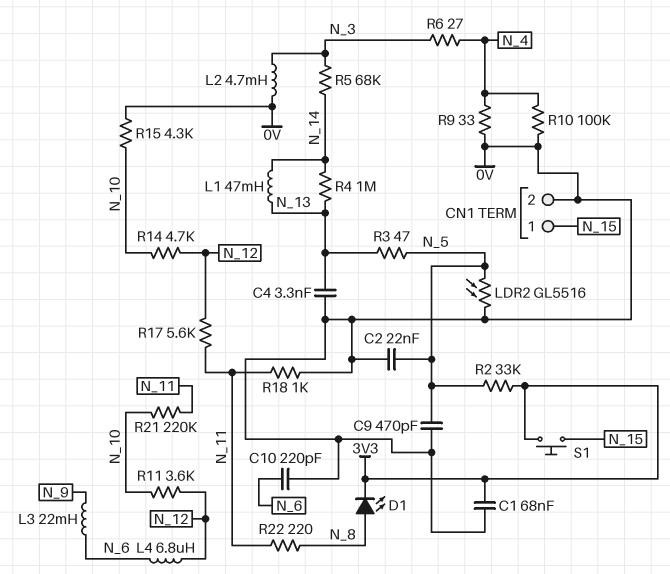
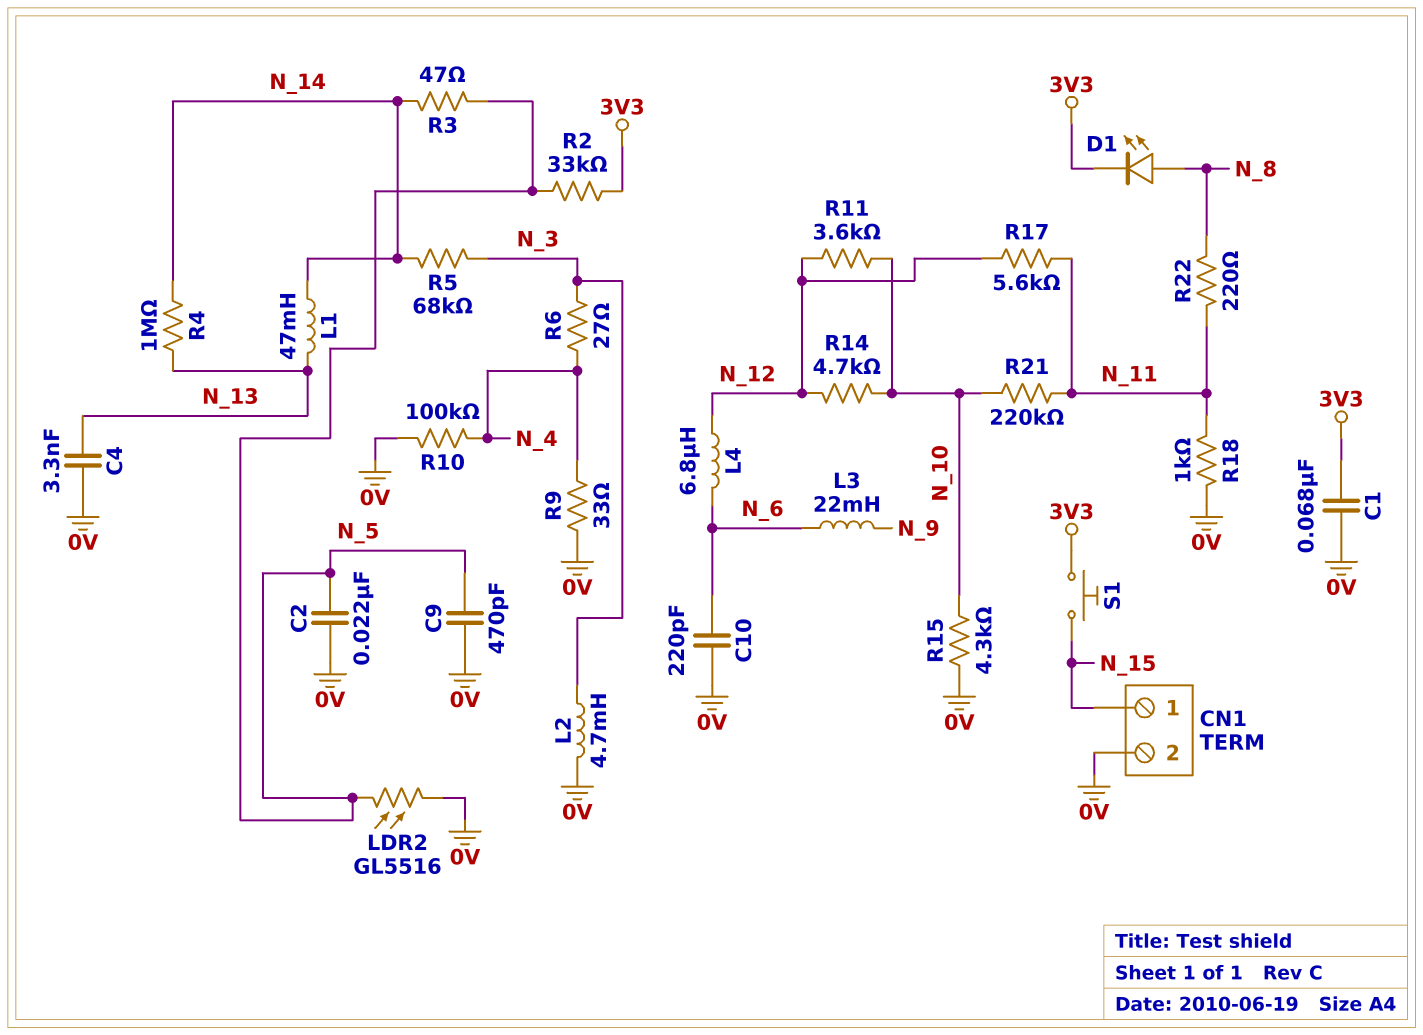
R3: 47 (N_5, N_13) -> 47 (N_5, N_14)

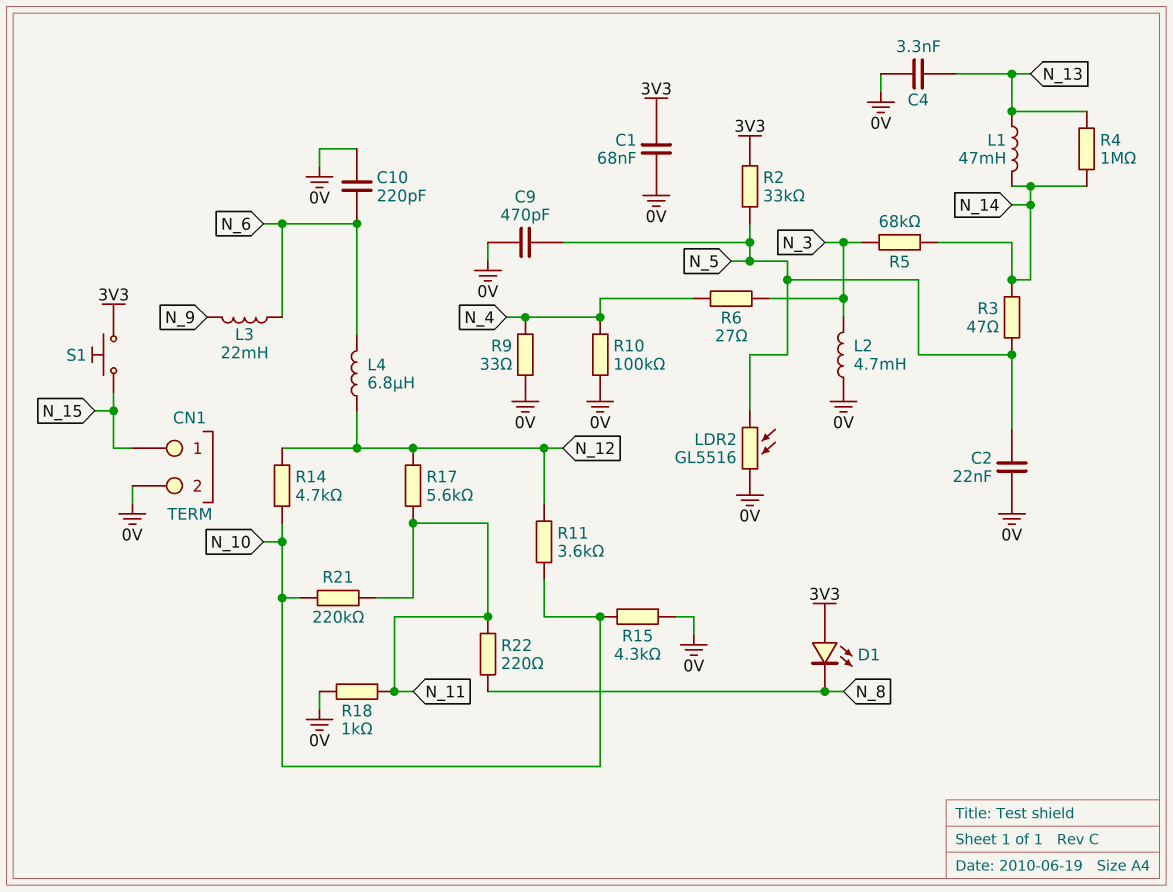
D1: LED (A N_8, K 3V3) -> LED (A 3V3, K N_8)

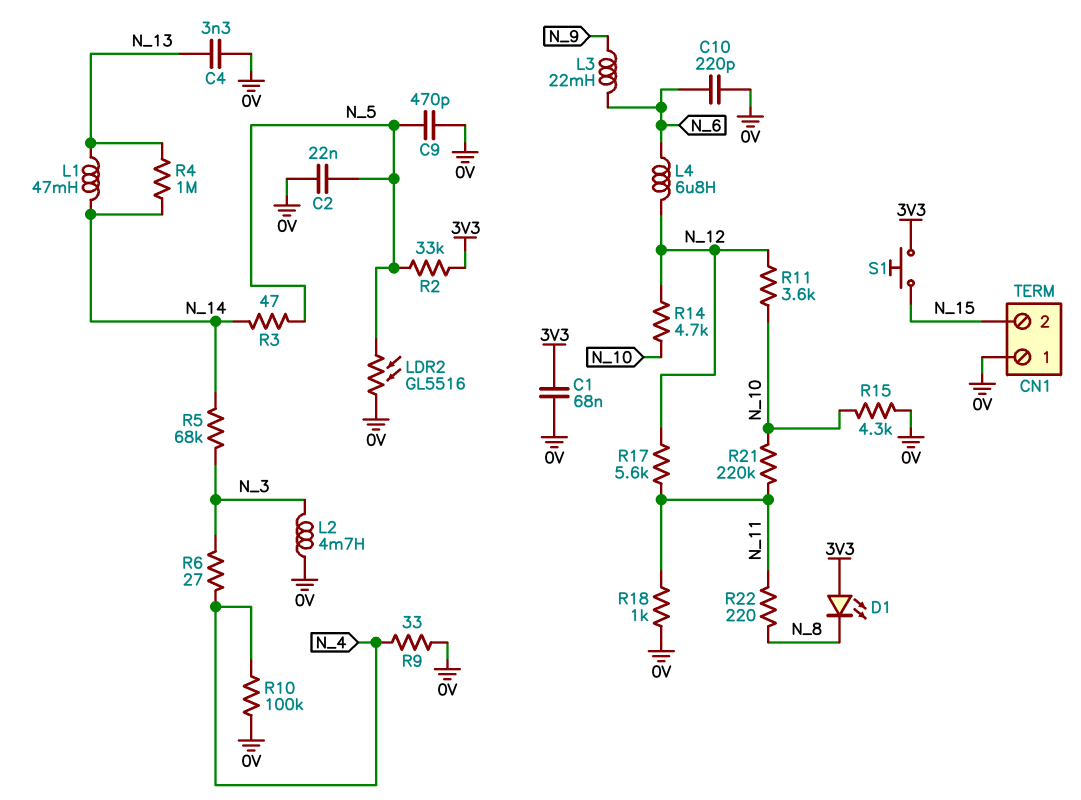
CN1 pin 1: N_15 -> 0V
CN1 pin 2: 0V -> N_15

